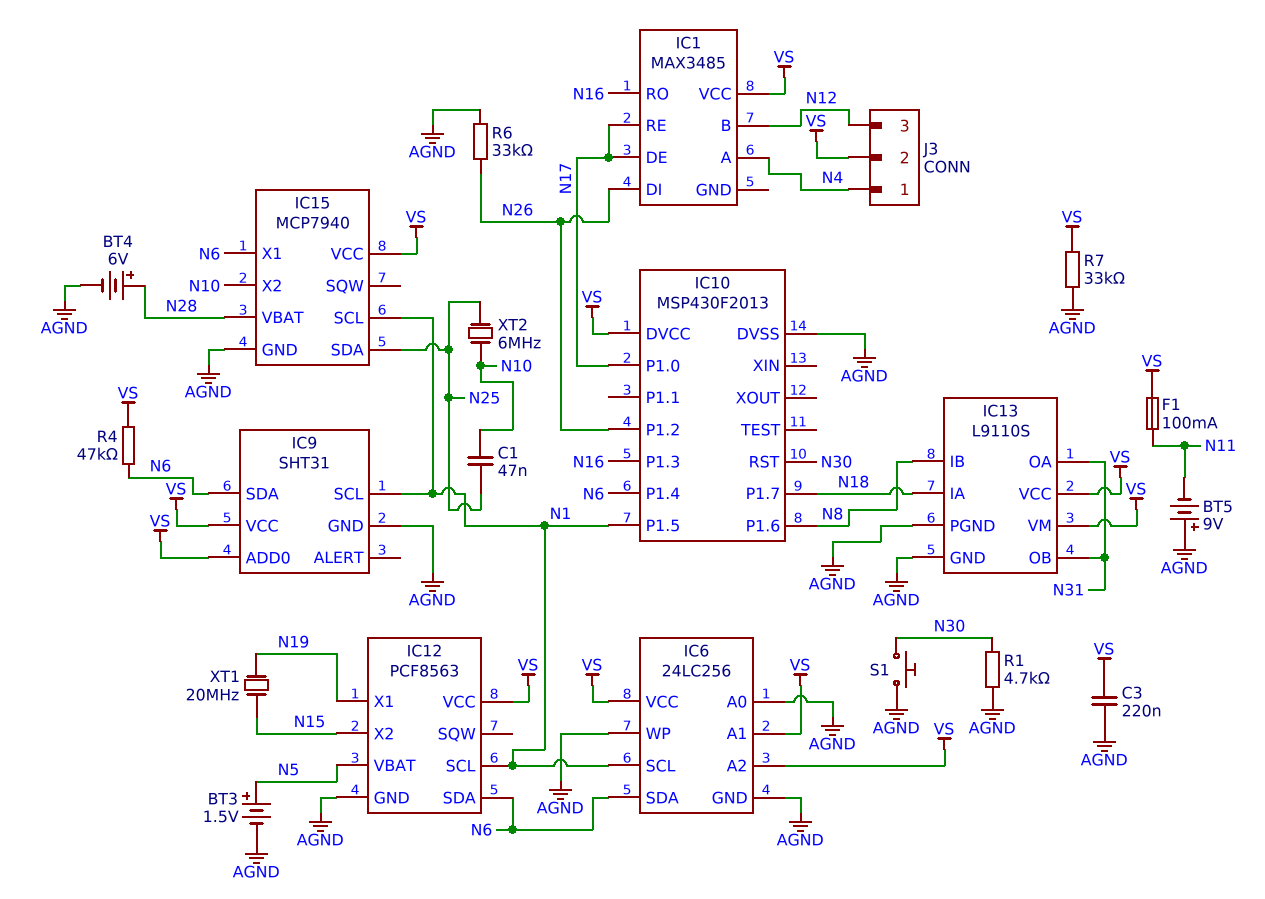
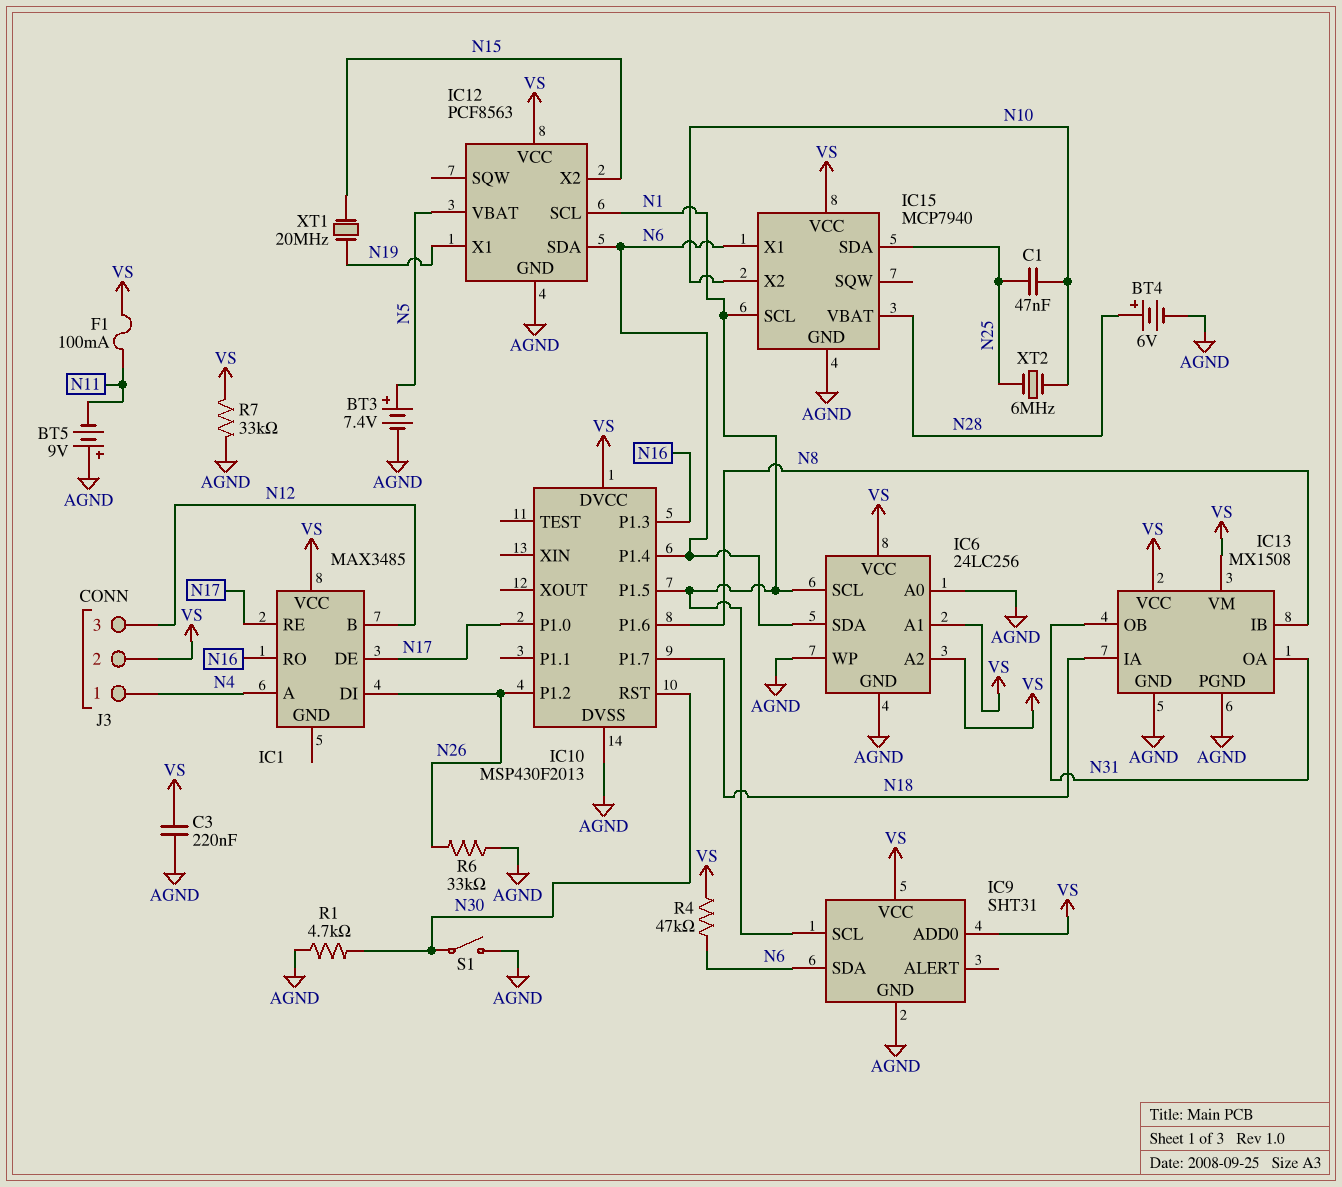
BT3: 1.5V (plus N5, minus AGND) -> 7.4V (plus N5, minus AGND)
IC13: L9110S -> MX1508
S1: button (AGND, N30) -> switch (AGND, N30)

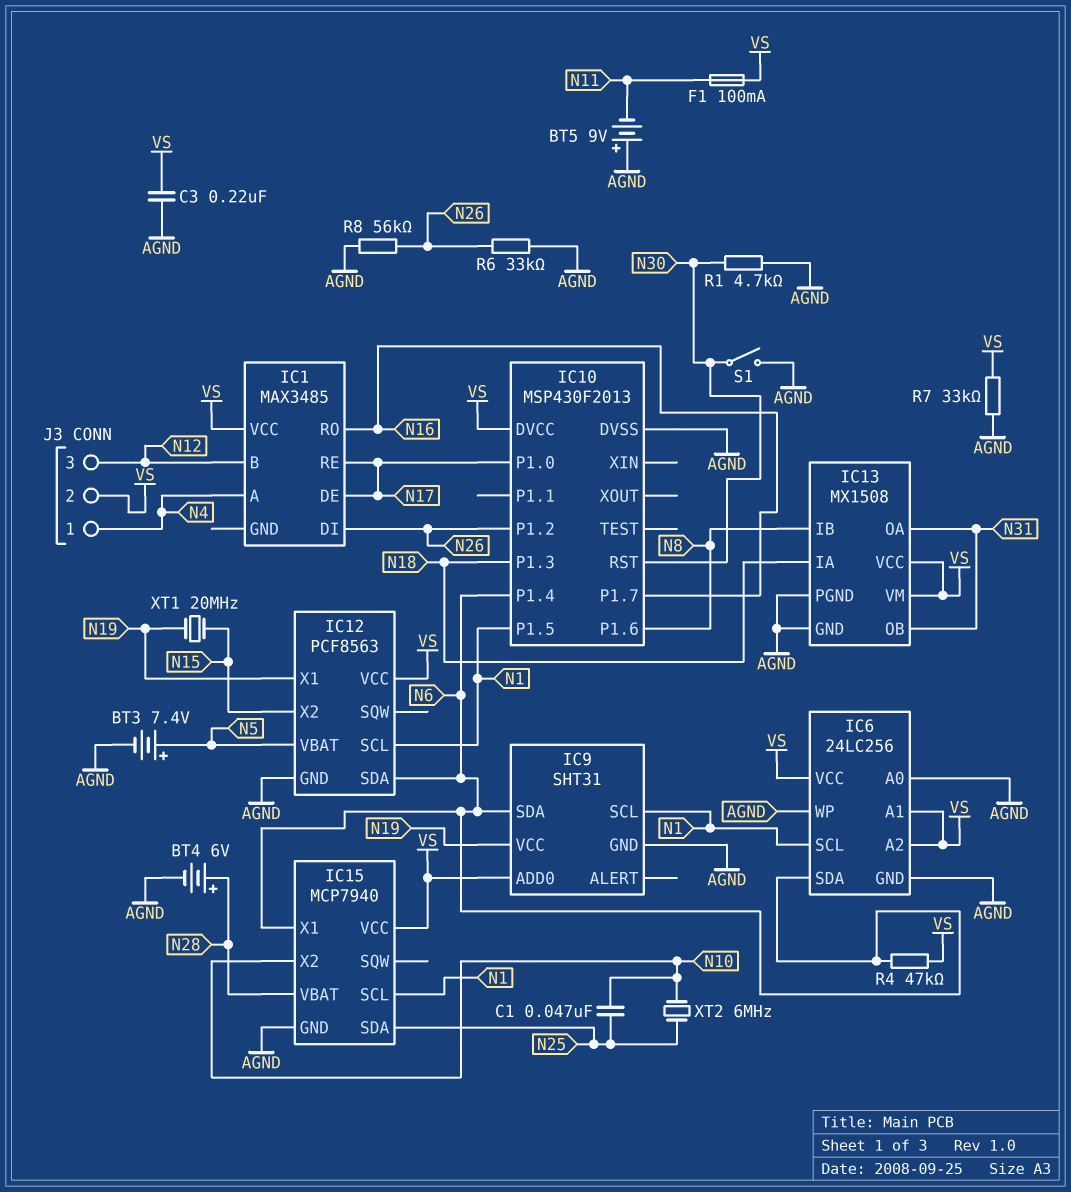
IC9 pin VCC: VS -> N19
IC10 pin P1.3: N16 -> N18
IC10 pin P1.7: N18 -> N16
R8: none -> 56k (AGND, N26)

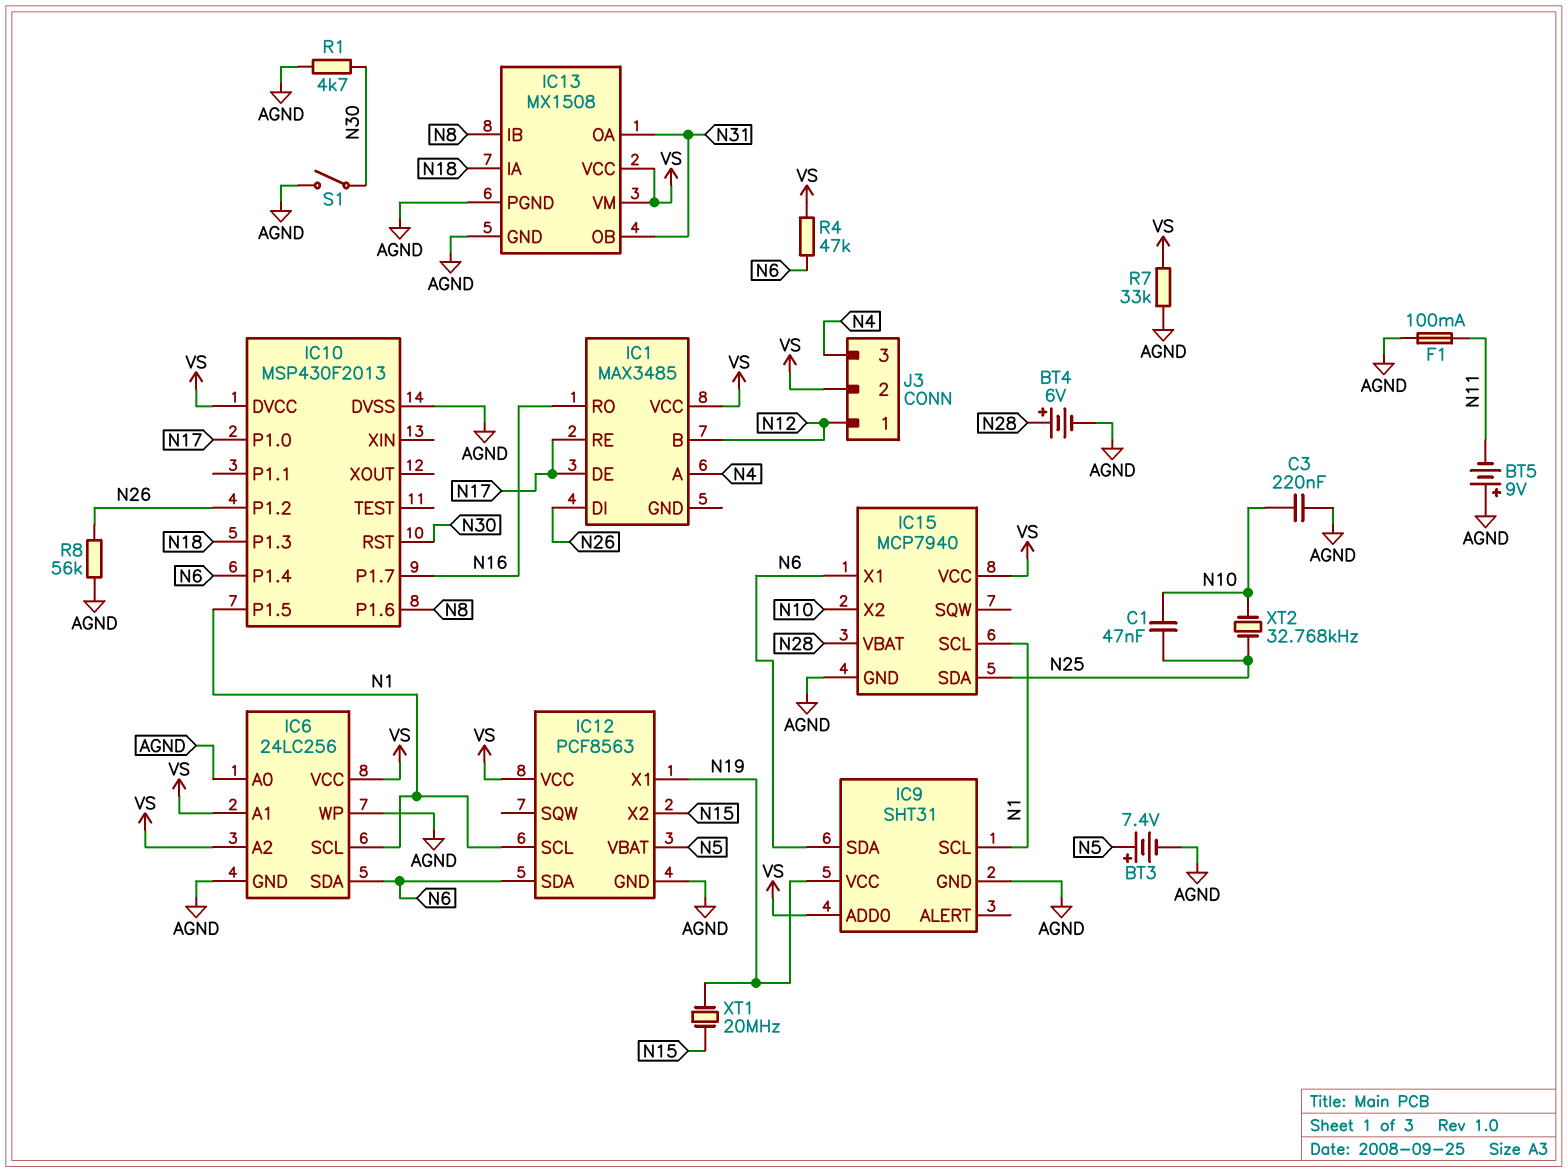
C3: 220nF (AGND, VS) -> 220nF (AGND, N10)
F1: 100mA (N11, VS) -> 100mA (AGND, N11)
J3 pin 1: N4 -> N12
J3 pin 3: N12 -> N4
R6: 33k (AGND, N26) -> none
XT2: 6MHz (N10, N25) -> 32.768kHz (N10, N25)

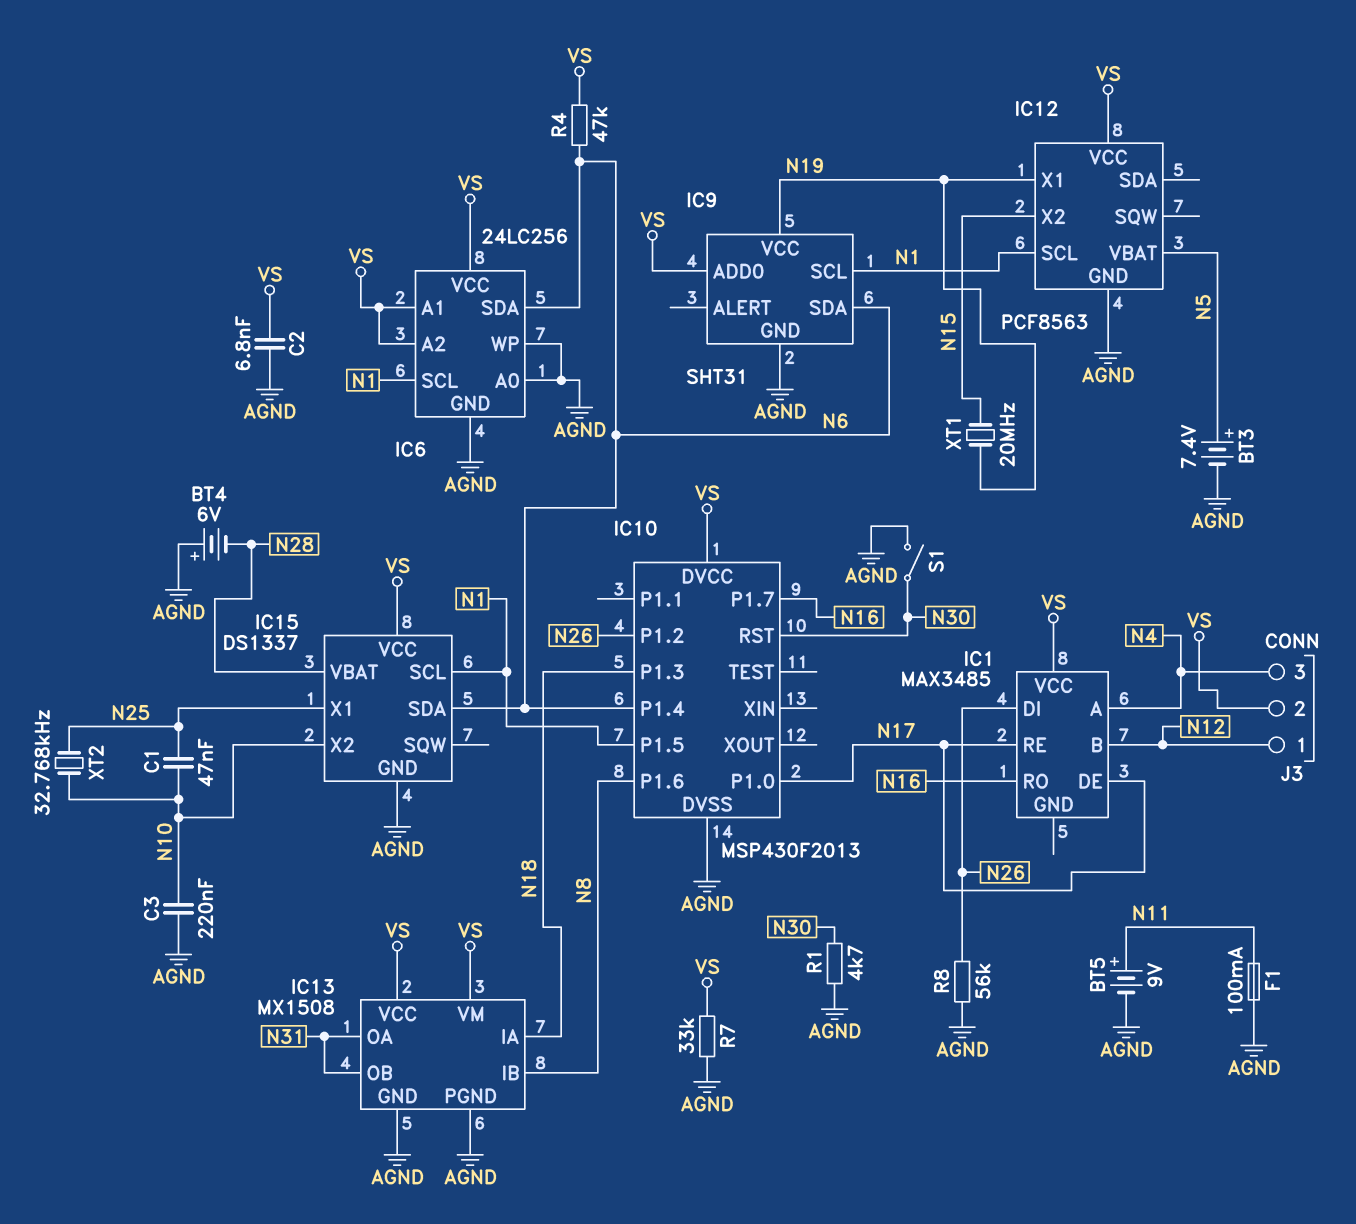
BT4: 6V (plus N28, minus AGND) -> 6V (plus AGND, minus N28)
BT5: 9V (plus AGND, minus N11) -> 9V (plus N11, minus AGND)
C2: none -> 6.8nF (AGND, VS)
IC12 pin SDA: N6 -> none
IC15: MCP7940 -> DS1337
IC15 pin SDA: N25 -> N6
IC15 pin X1: N6 -> N25

